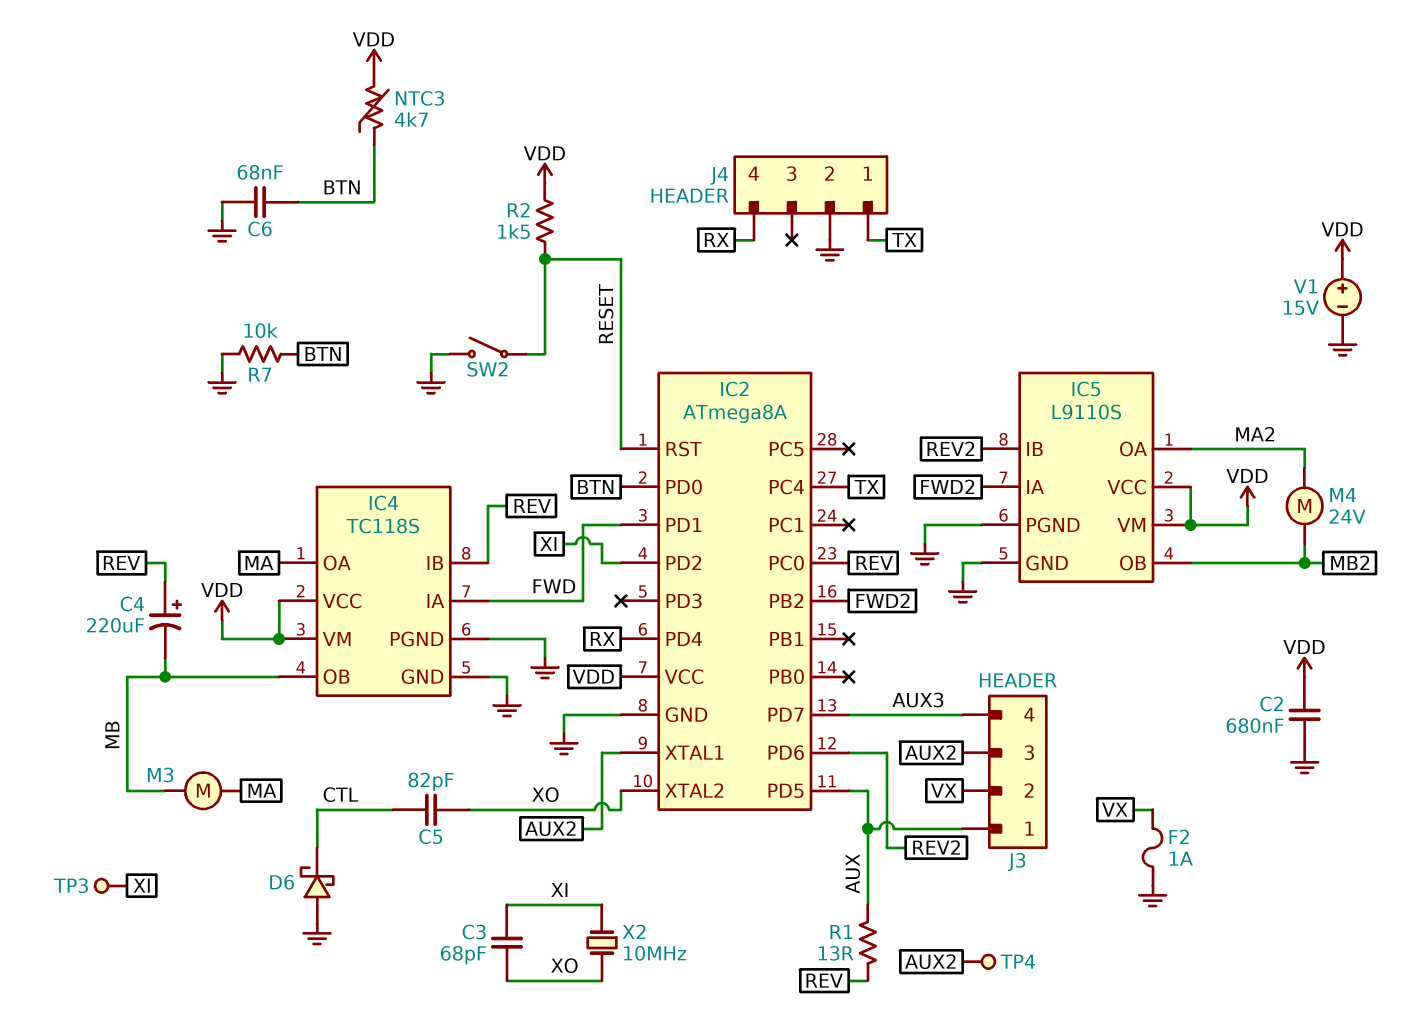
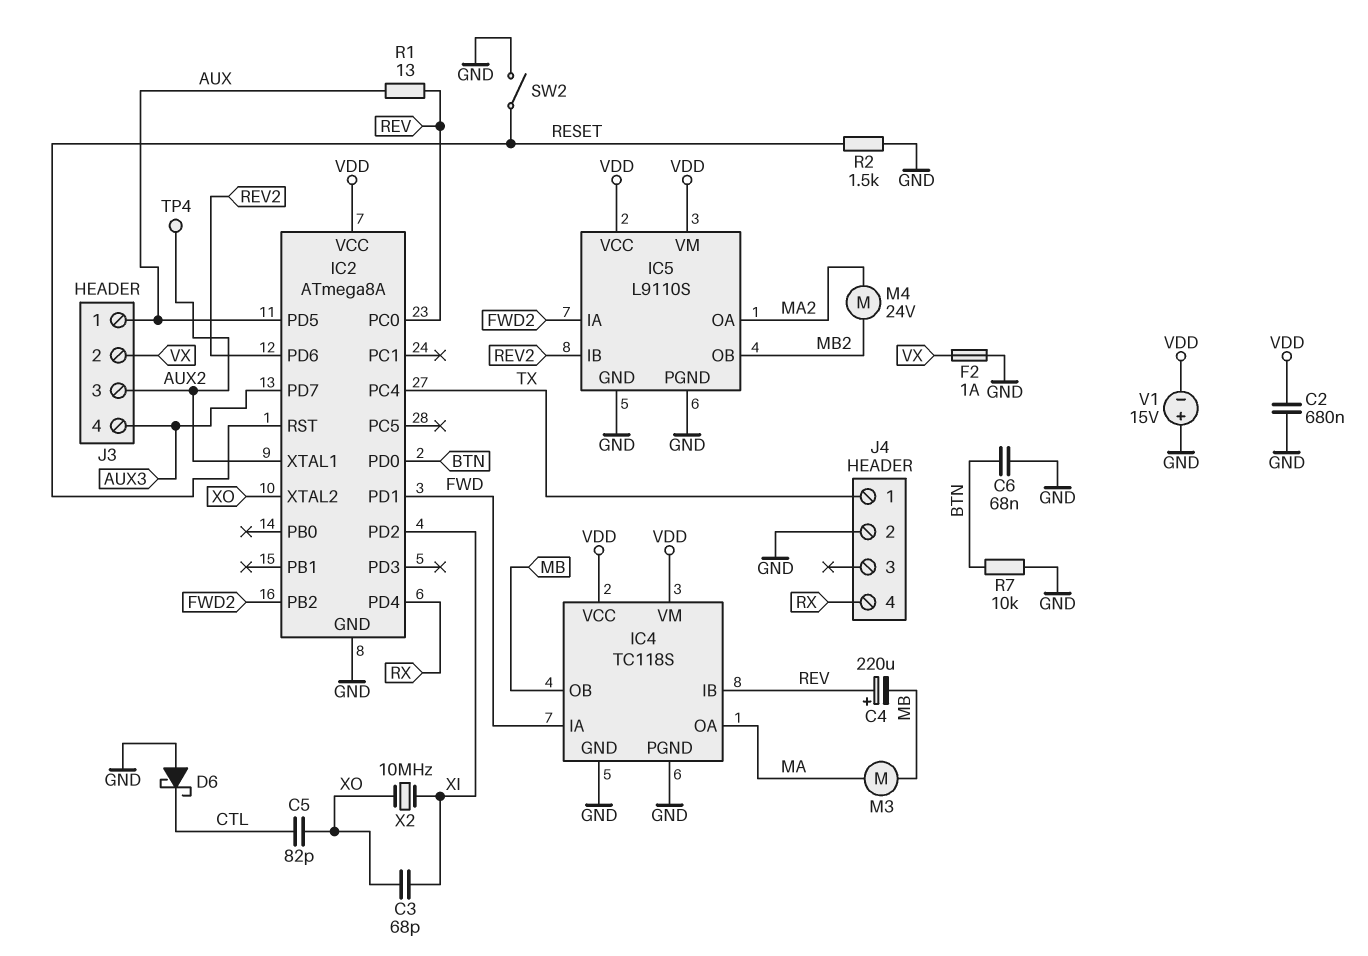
NTC3: 4.7k (BTN, VDD) -> none
R2: 1.5k (RESET, VDD) -> 1.5k (GND, RESET)
TP3: test point (XI) -> none
V1: 15V (plus VDD, minus GND) -> 15V (plus GND, minus VDD)

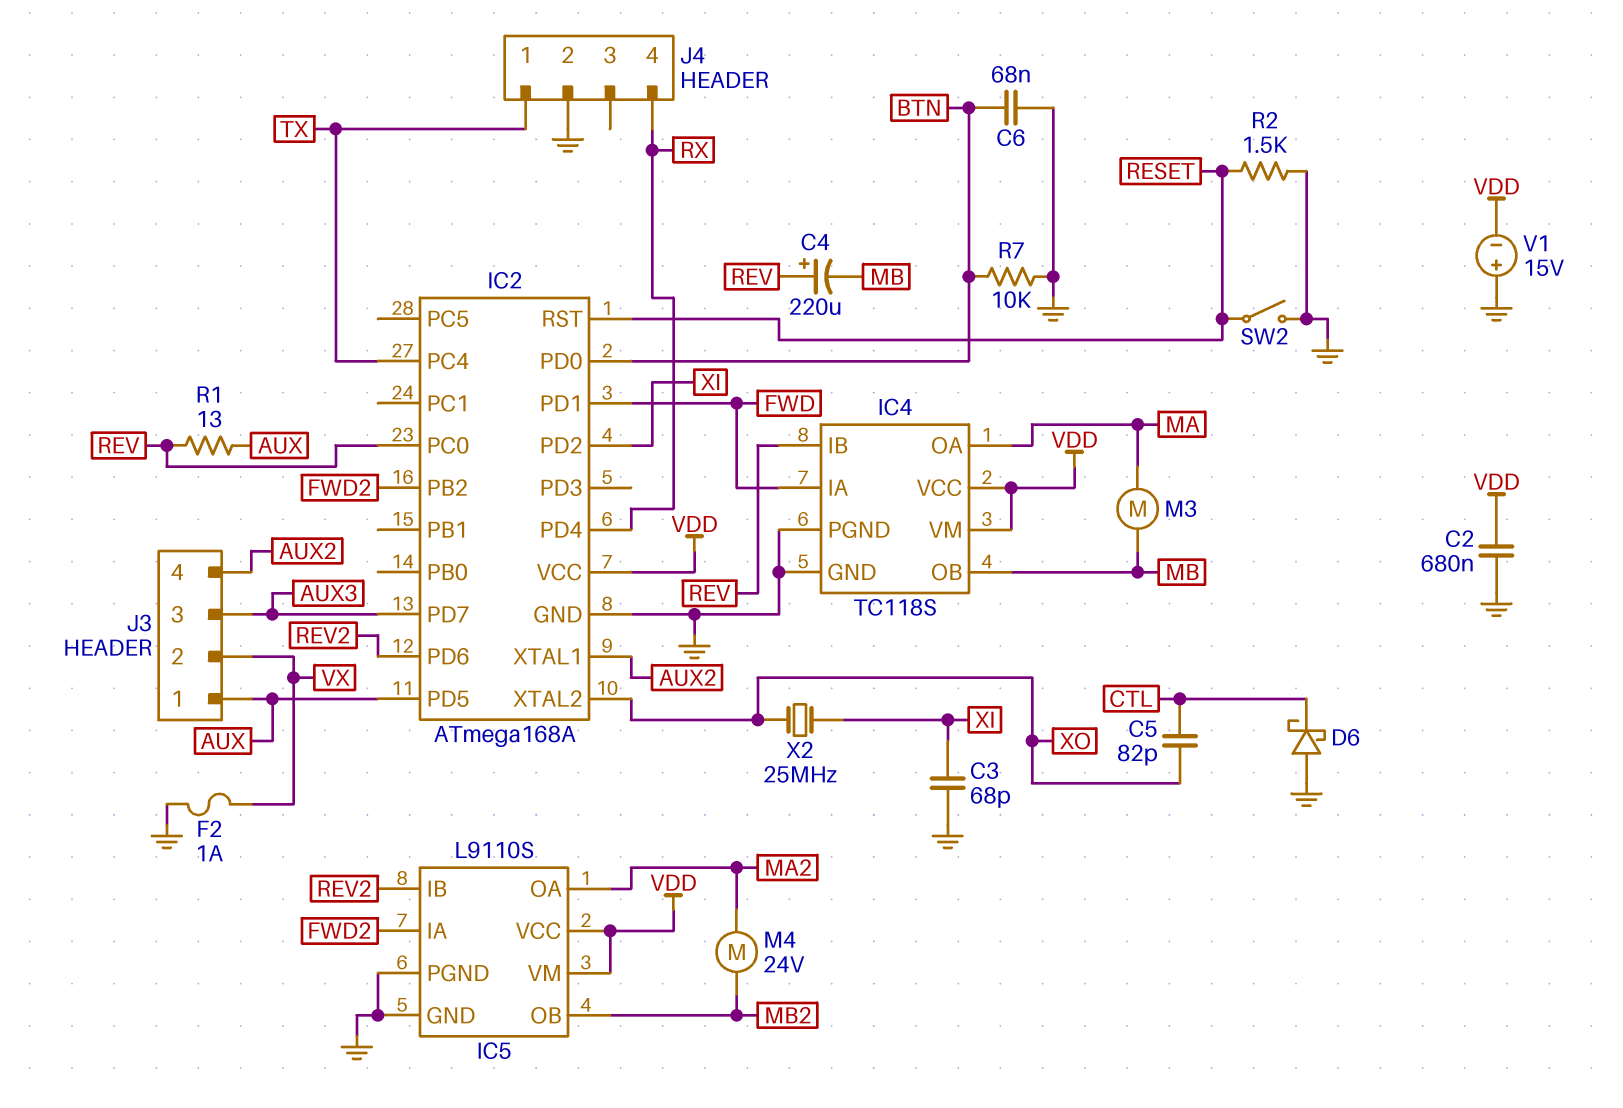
C3: 68pF (XI, XO) -> 68pF (GND, XI)
IC2: ATmega8A -> ATmega168A
J3 pin 3: AUX2 -> AUX3
J3 pin 4: AUX3 -> AUX2
TP4: test point (AUX2) -> none
X2: 10MHz (XI, XO) -> 25MHz (XI, XO)

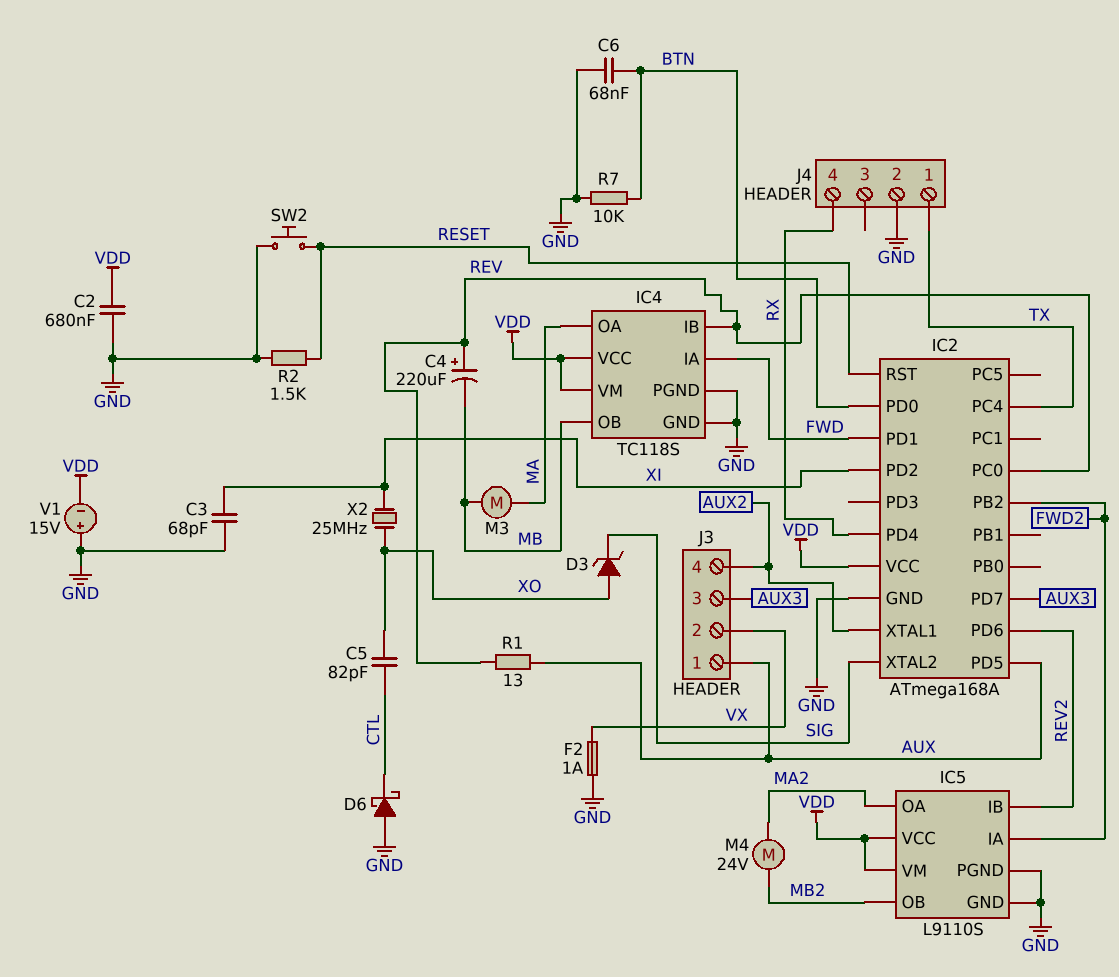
D3: none -> zener (A XO, K SIG)
IC2 pin XTAL2: XO -> SIG
SW2: switch (GND, RESET) -> button (GND, RESET)

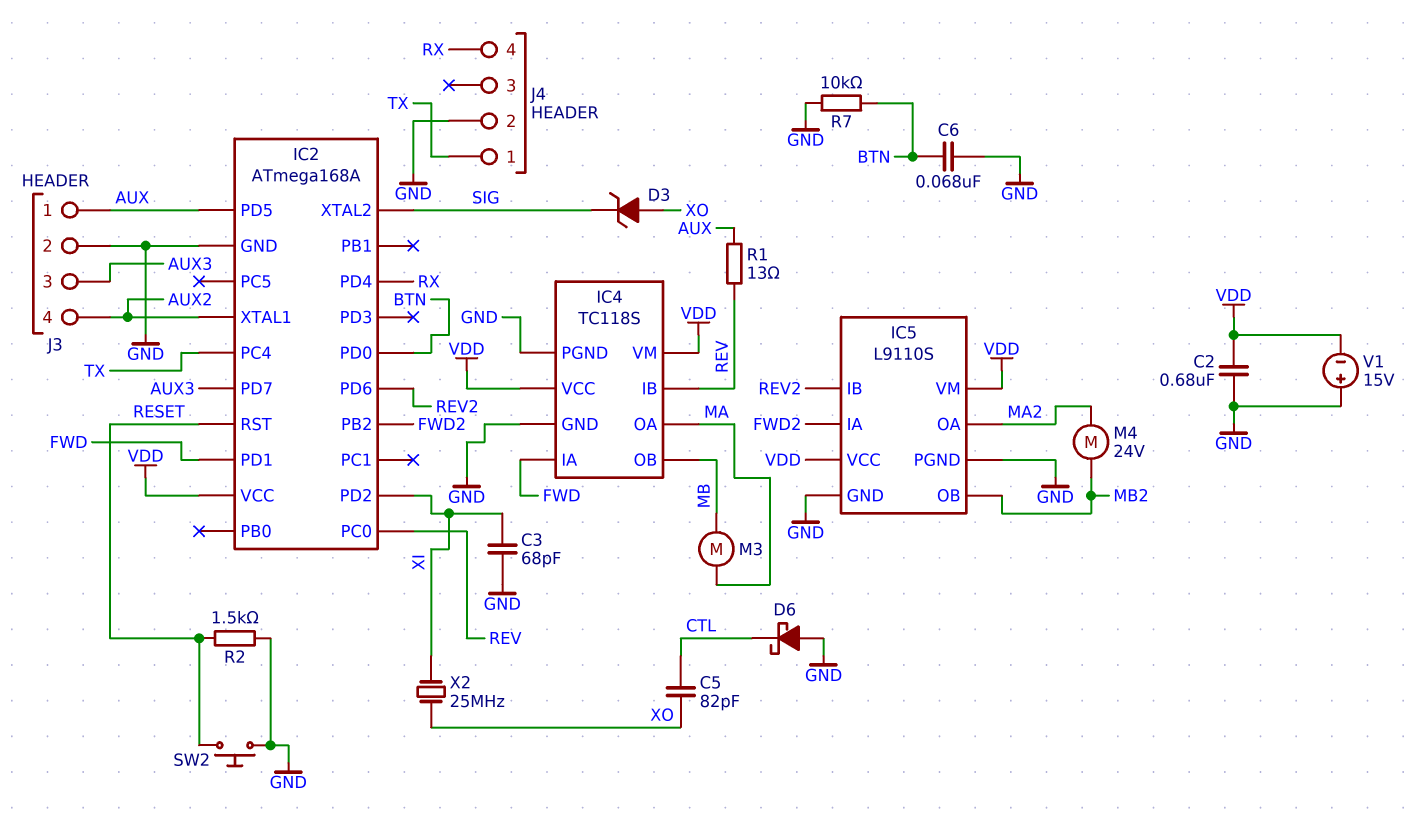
C4: 220uF (plus REV, minus MB) -> none
F2: 1A (GND, VX) -> none
J3 pin 2: VX -> GND

